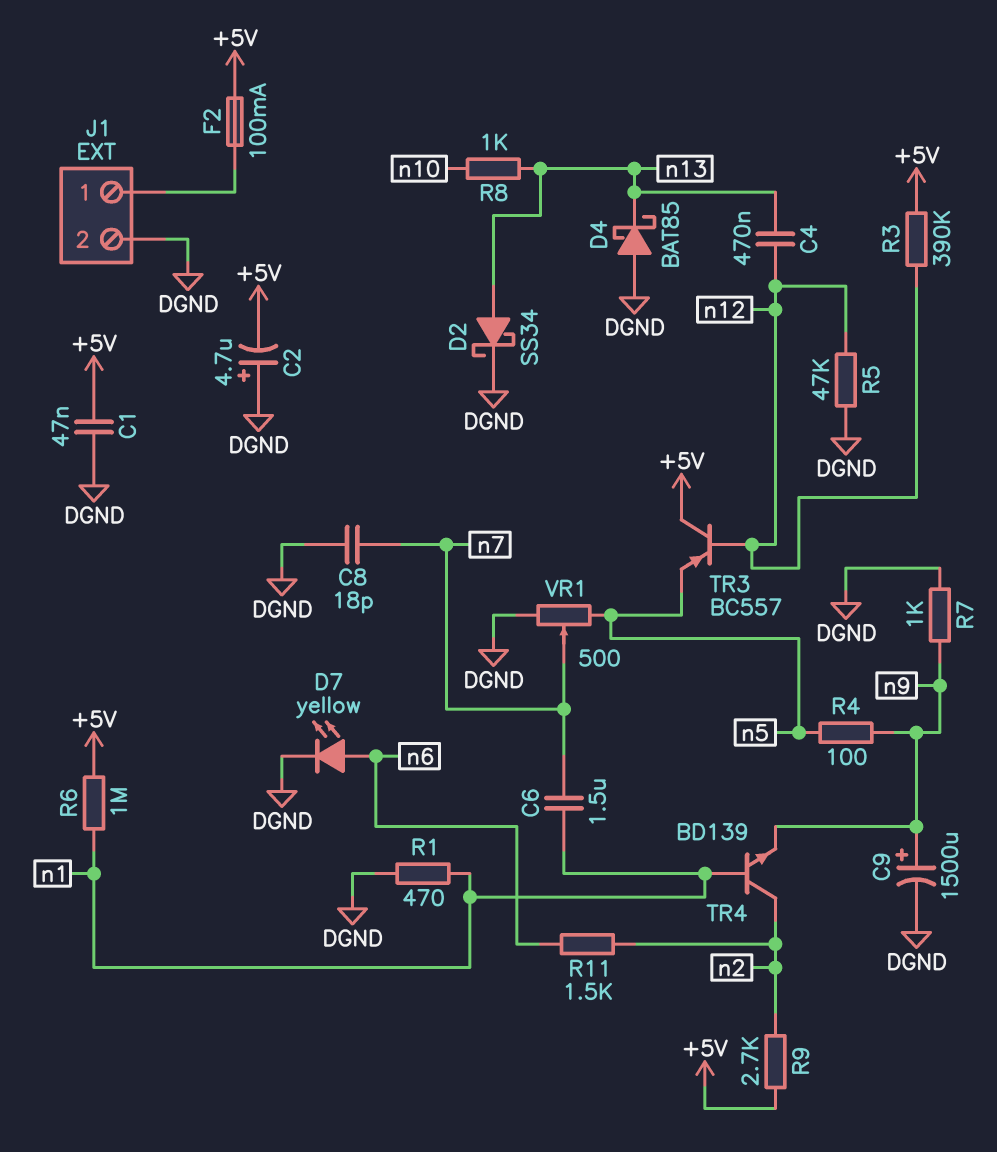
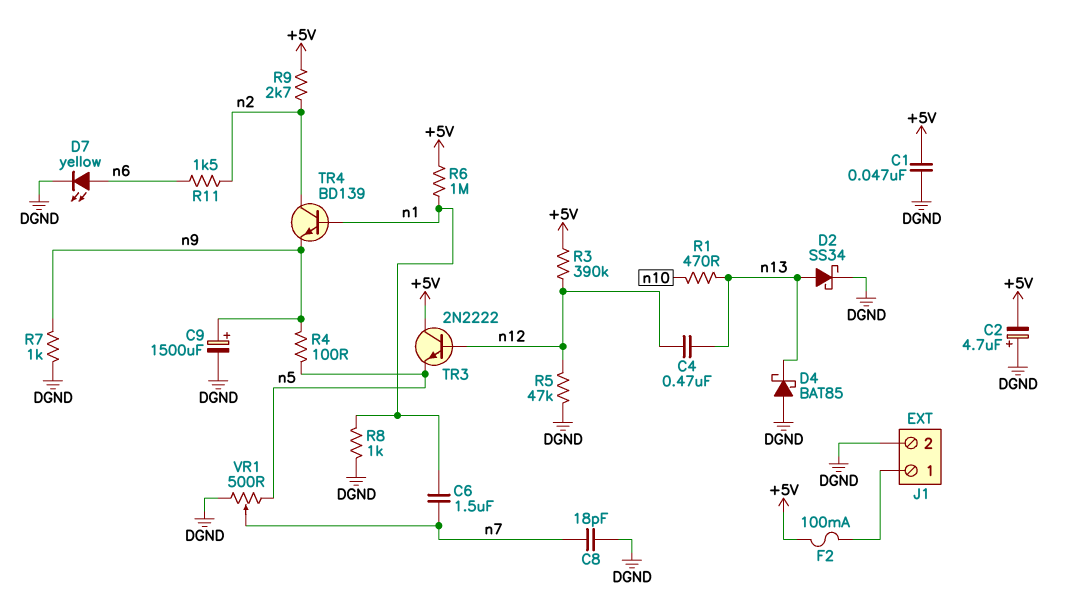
R1: 470 (DGND, n1) -> 470 (n10, n13)
R8: 1k (n10, n13) -> 1k (DGND, n1)
TR3: PNP BC557 (B n12, C +5V, E n5) -> NPN 2N2222 (B n12, C +5V, E n5)

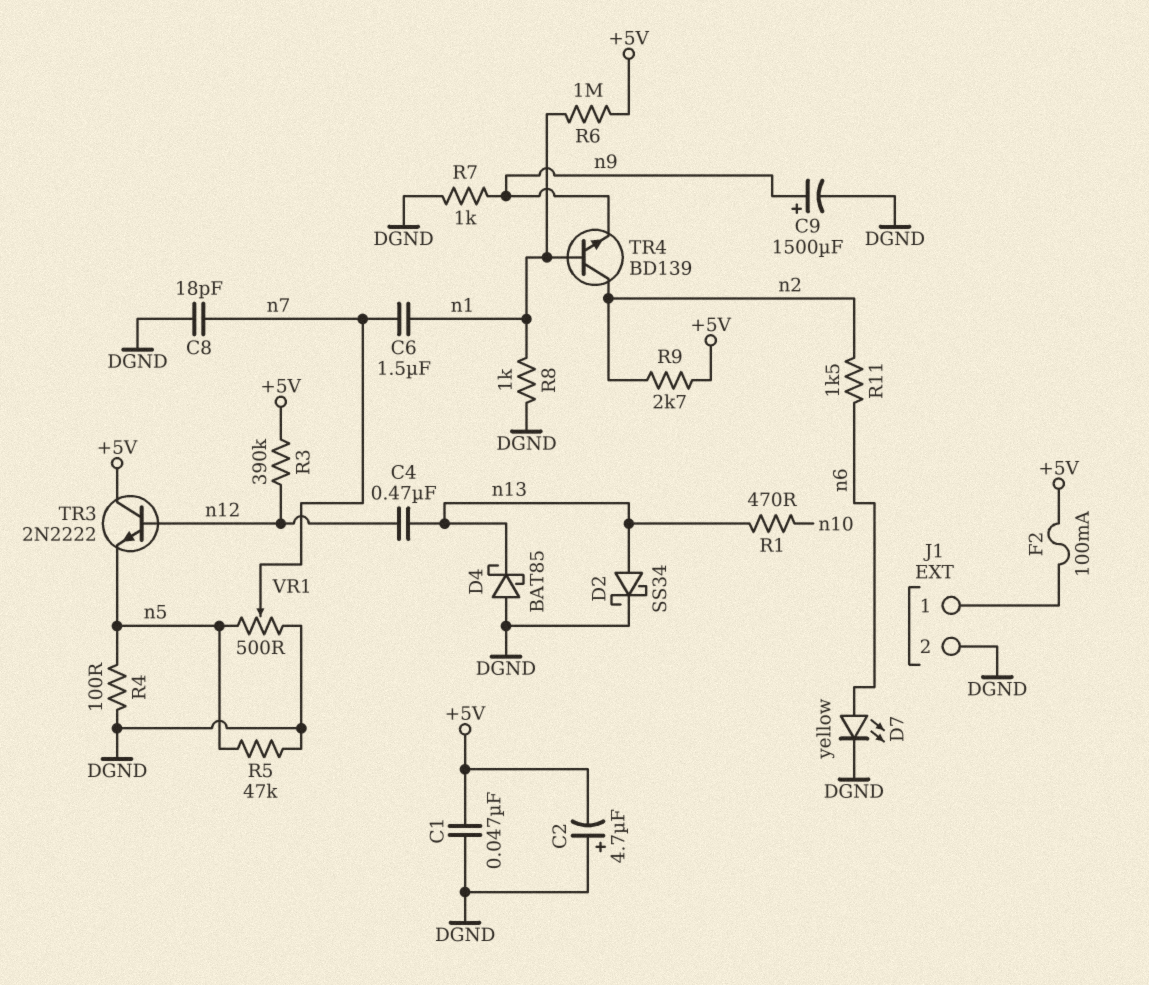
R4: 100 (n5, n9) -> 100 (DGND, n5)
R5: 47k (DGND, n12) -> 47k (DGND, n5)

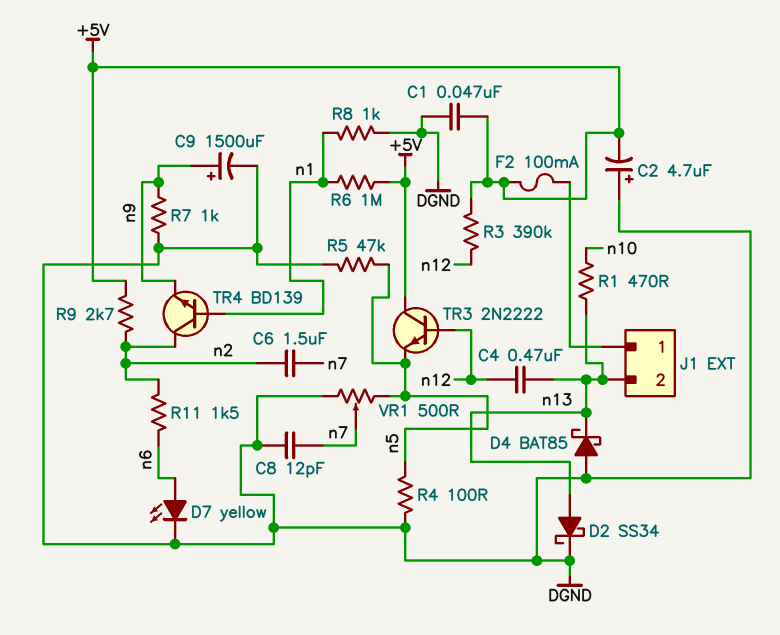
C6: 1.5uF (n1, n7) -> 1.5uF (n2, n7)
C8: 18pF (DGND, n7) -> 12pF (DGND, n7)
J1 pin 2: DGND -> n13

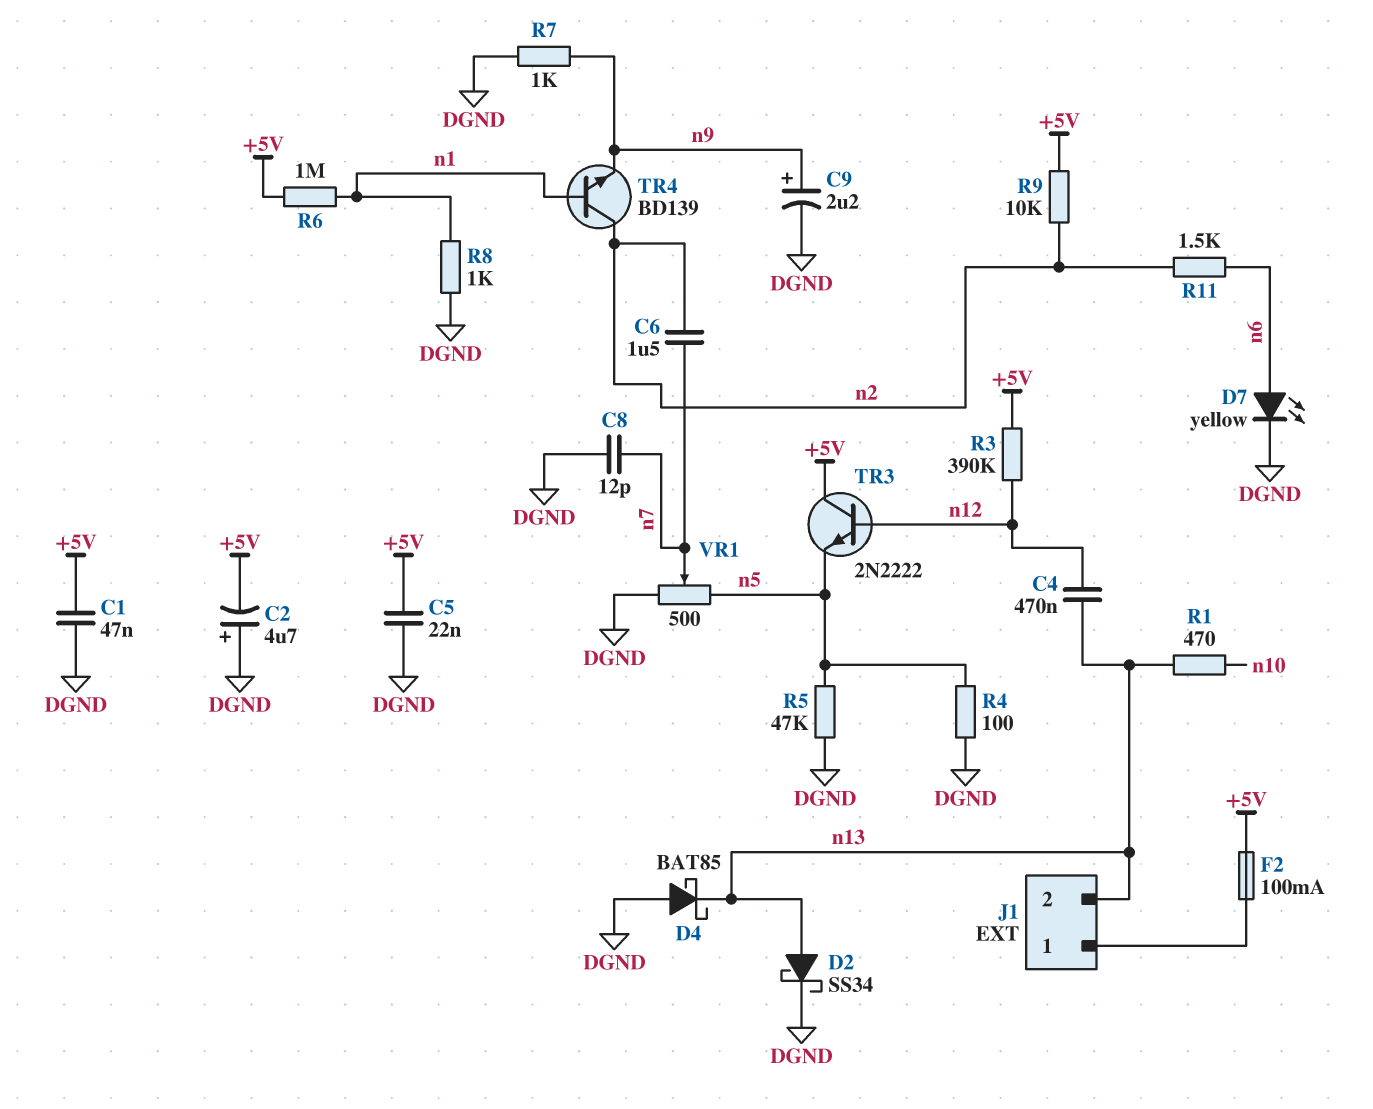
C5: none -> 22nF (+5V, DGND)
C9: 1500uF (plus n9, minus DGND) -> 2.2uF (plus n9, minus DGND)
R9: 2.7k (+5V, n2) -> 10k (+5V, n2)

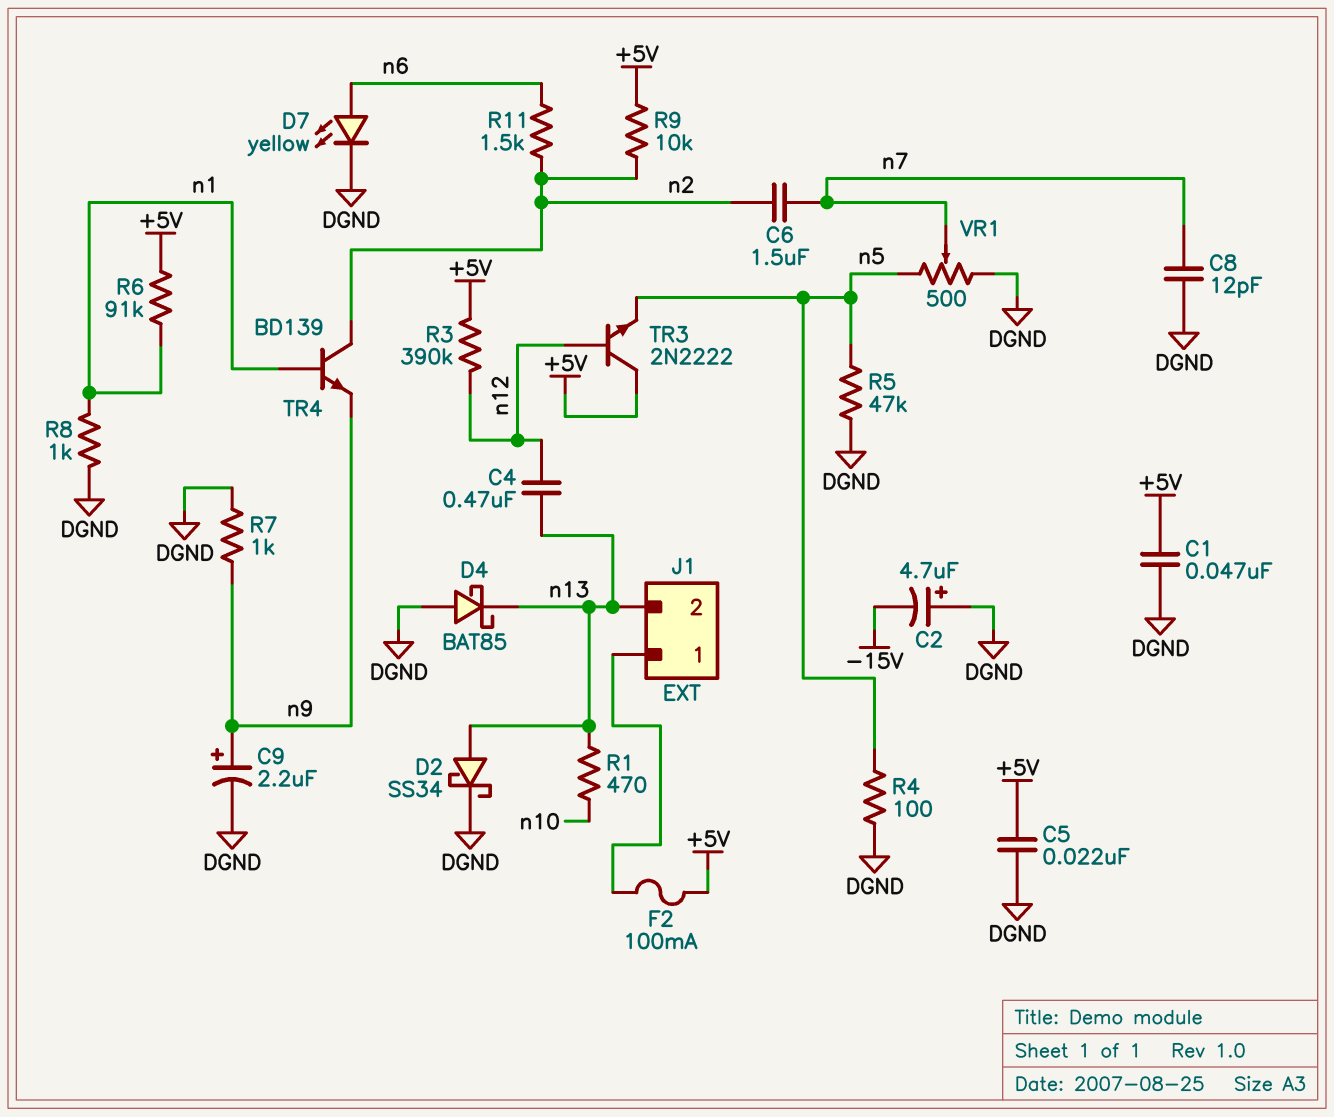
C2: 4.7uF (plus DGND, minus +5V) -> 4.7uF (plus DGND, minus -15V)
R6: 1M (+5V, n1) -> 91k (+5V, n1)

